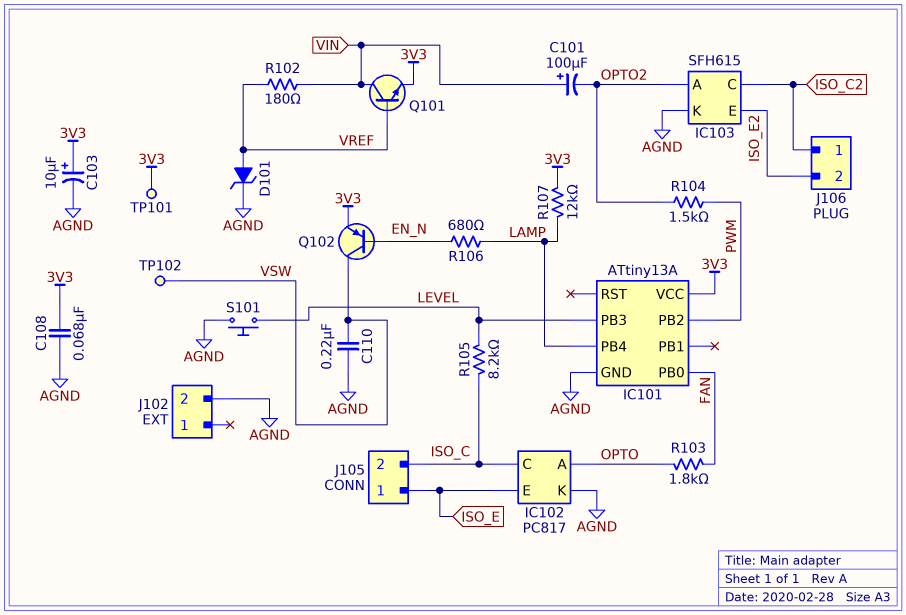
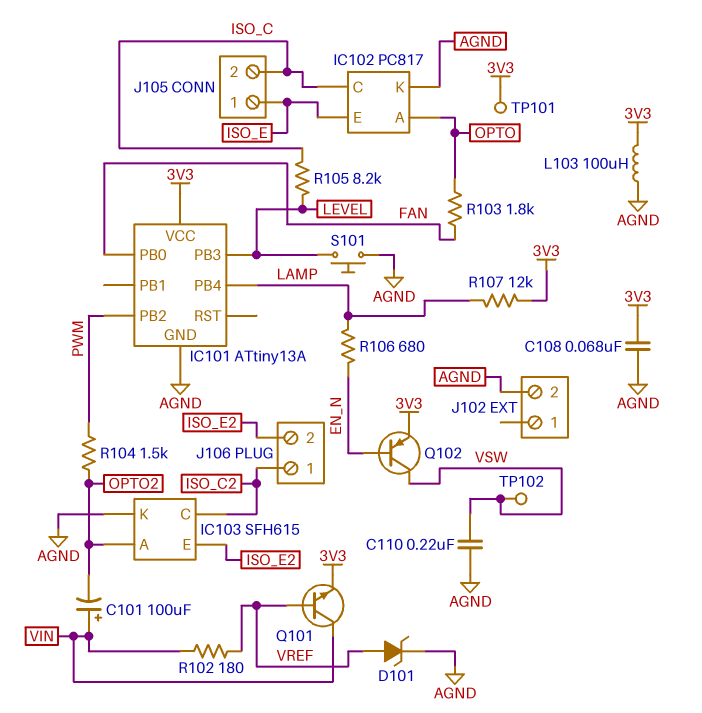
C103: 10uF (plus 3V3, minus AGND) -> none
L103: none -> 100uH (3V3, AGND)

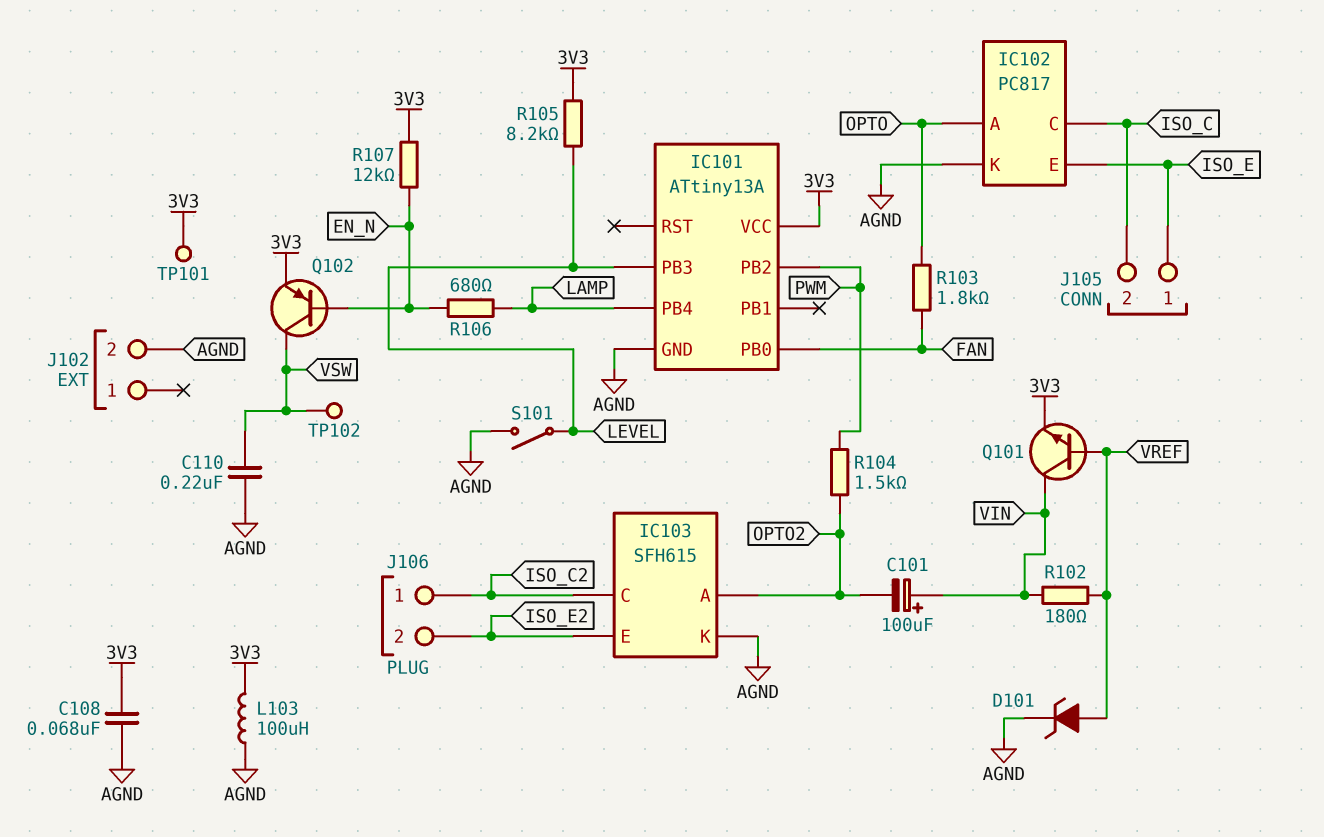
R105: 8.2k (ISO_C, LEVEL) -> 8.2k (3V3, LEVEL)
R107: 12k (3V3, LAMP) -> 12k (3V3, EN_N)
S101: button (AGND, LEVEL) -> switch (AGND, LEVEL)

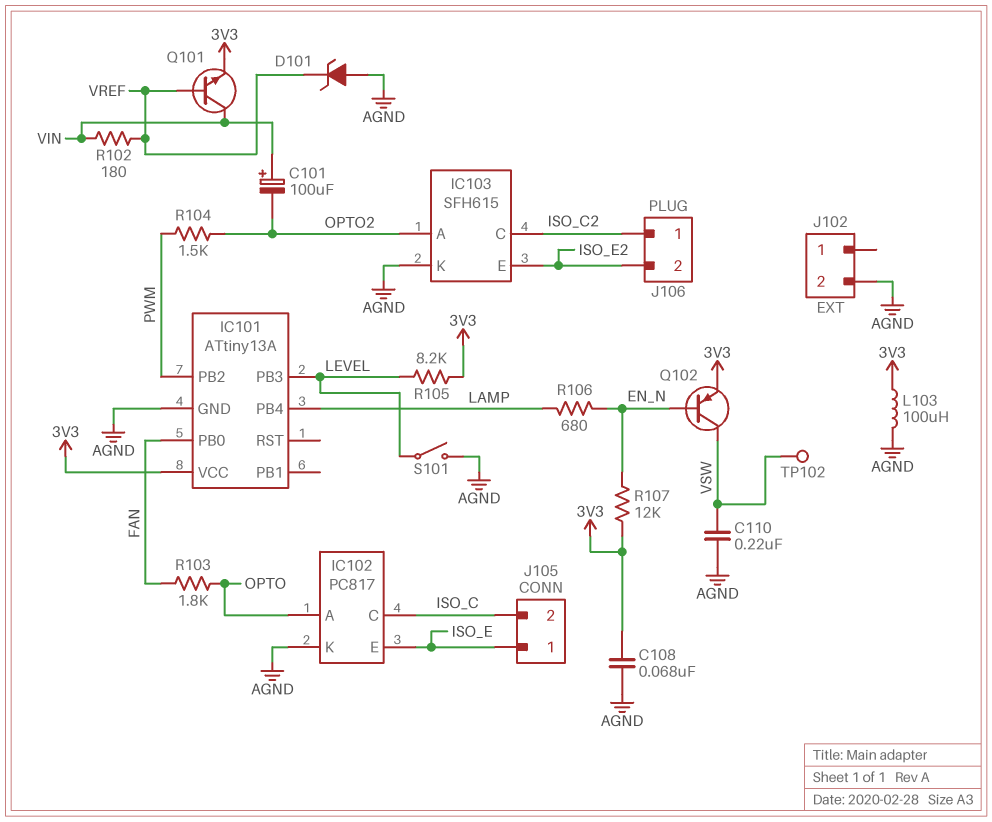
D101: zener (A VREF, K AGND) -> zener (A AGND, K VREF)
TP101: test point (3V3) -> none

